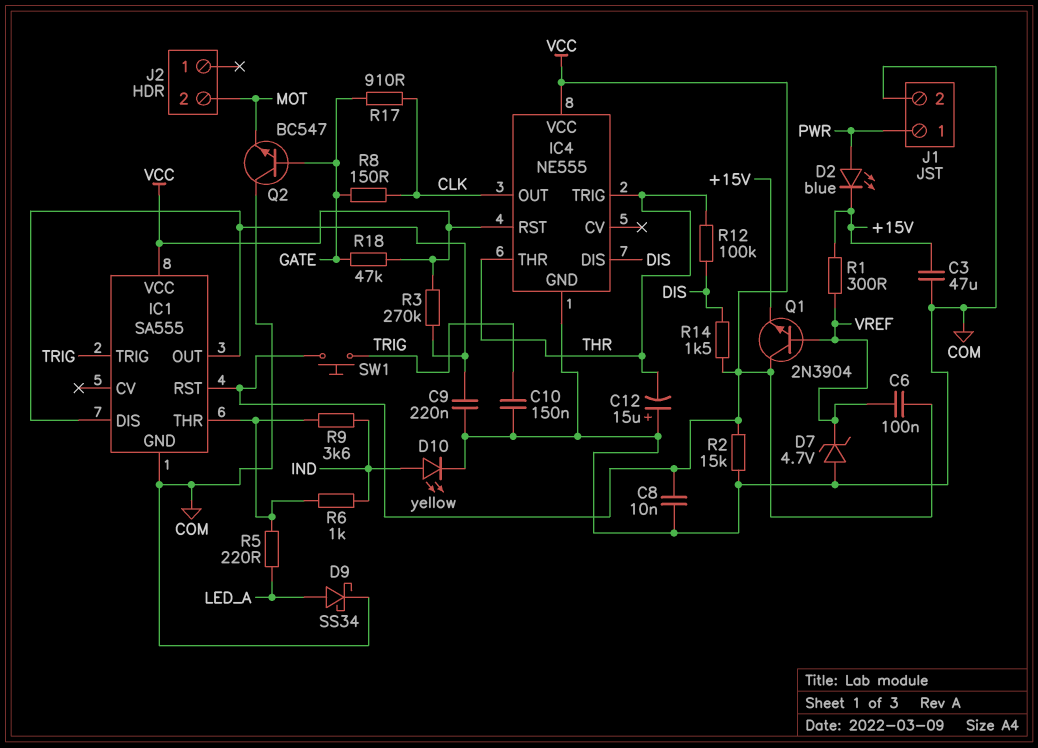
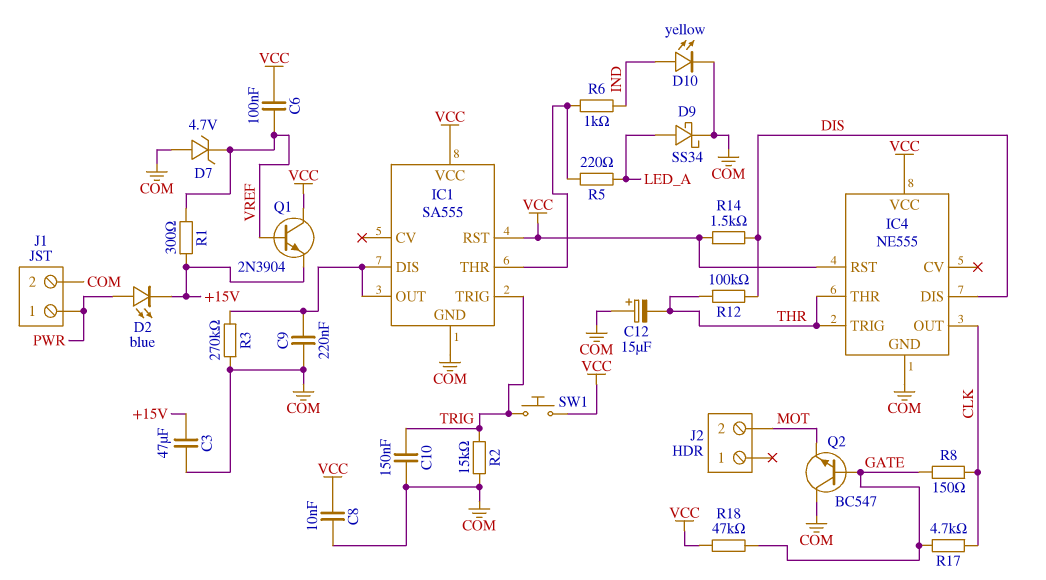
R2: 15k (COM, VCC) -> 15k (COM, TRIG)
R3: 270k (IC1/DIS, VCC) -> 270k (COM, IC1/DIS)
R9: 3.6k (IC1/THR, IND) -> none
R17: 910 (CLK, GATE) -> 4.7k (CLK, GATE)

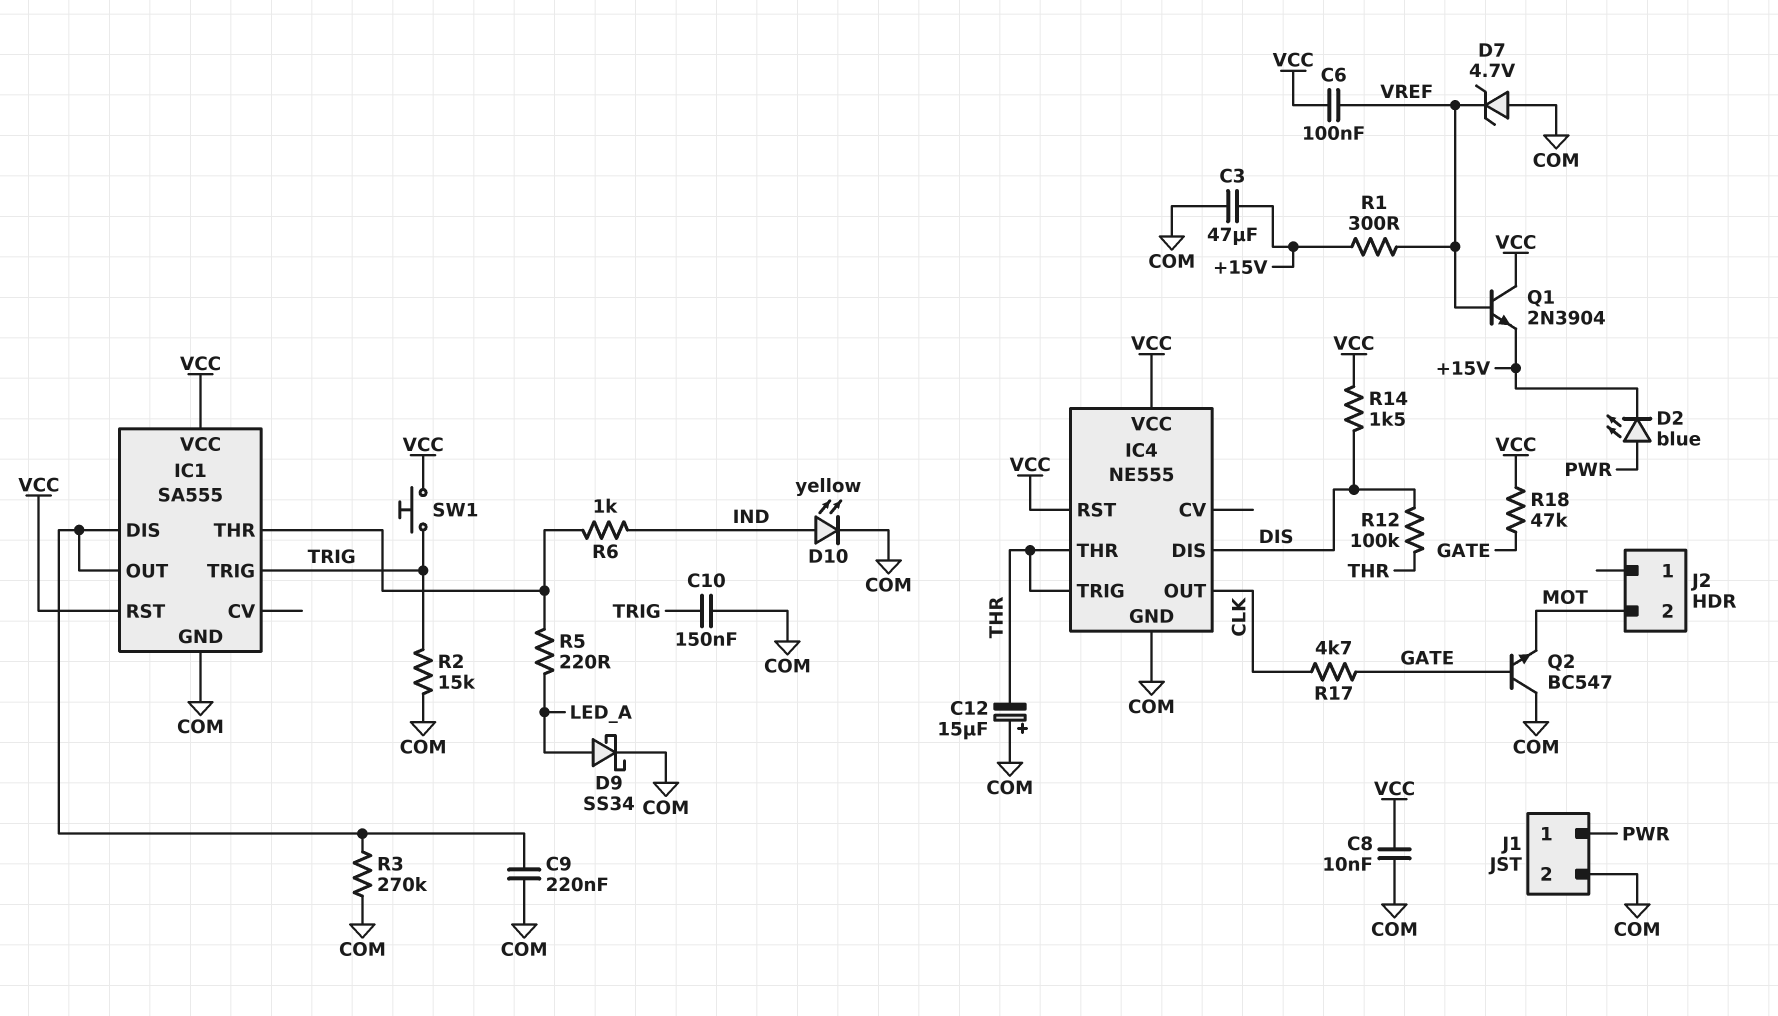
R8: 150 (CLK, GATE) -> none

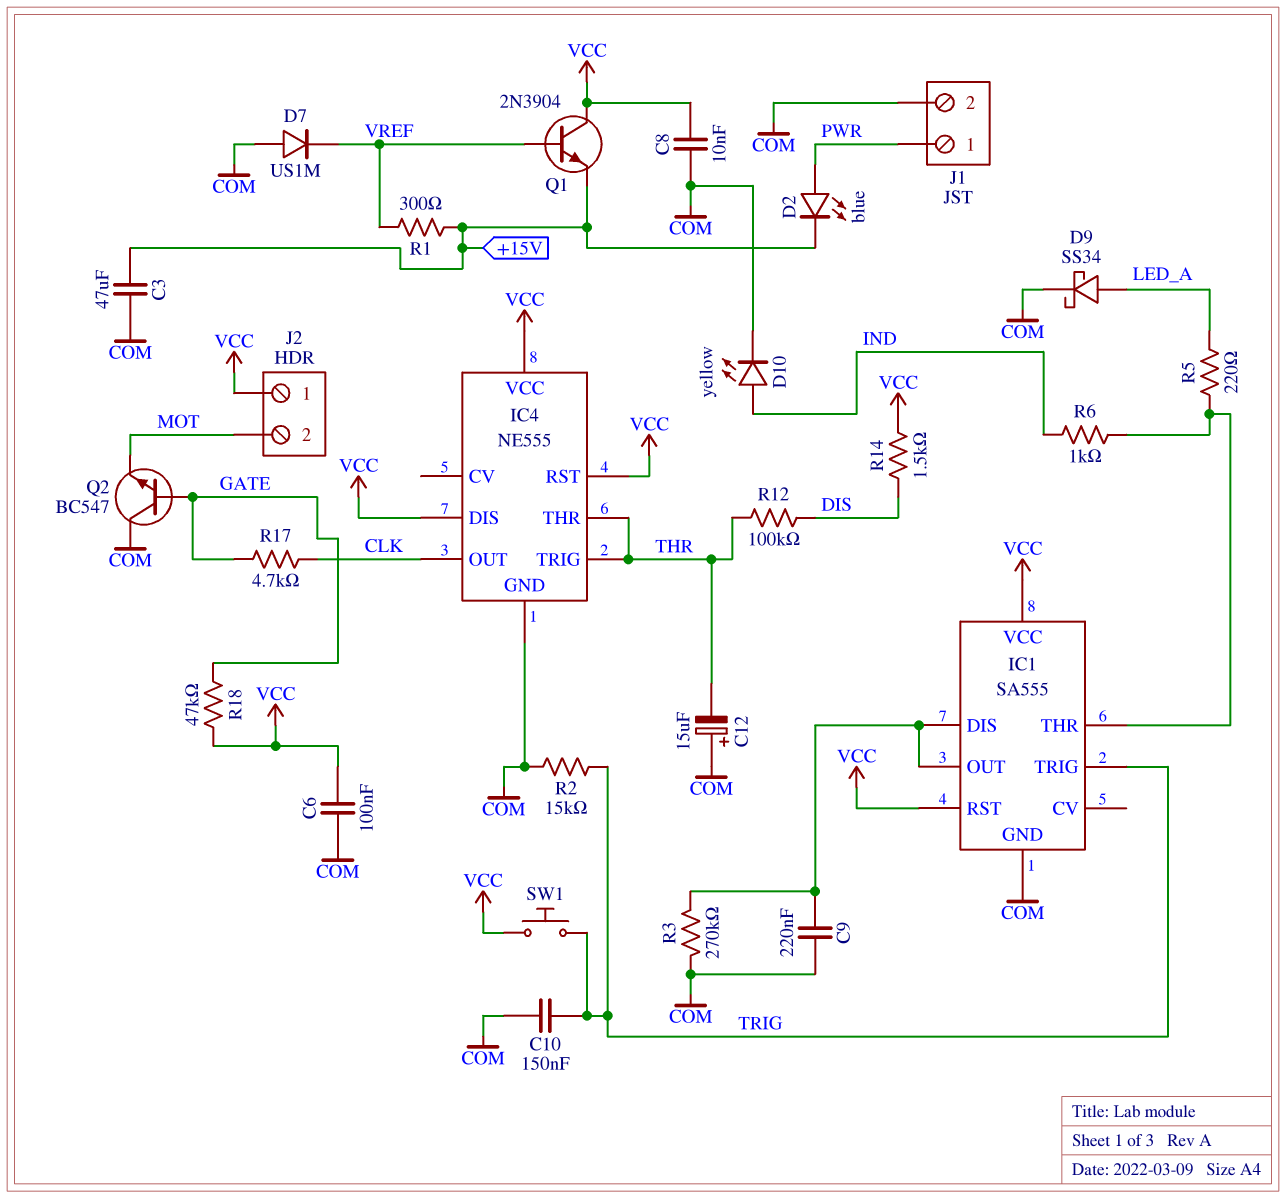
C6: 100nF (VCC, VREF) -> 100nF (COM, VCC)
D7: zener 4.7V (A COM, K VREF) -> diode US1M (A COM, K VREF)
IC4 pin DIS: DIS -> VCC
J2 pin 1: none -> VCC

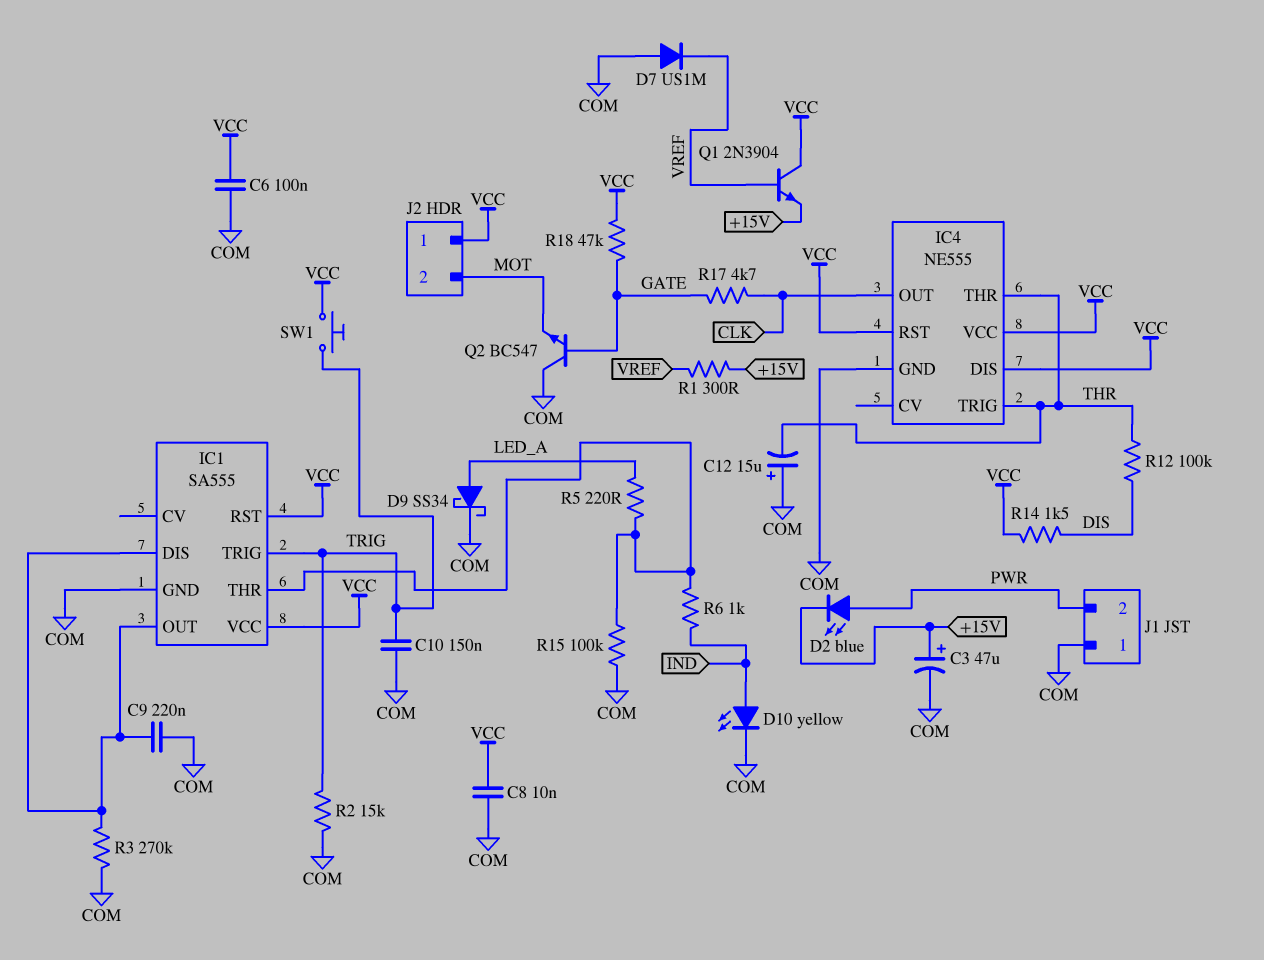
C3: 47uF (+15V, COM) -> 47uF (plus +15V, minus COM)
J1 pin 1: PWR -> COM
J1 pin 2: COM -> PWR
R15: none -> 100k (COM, IC1/THR)

